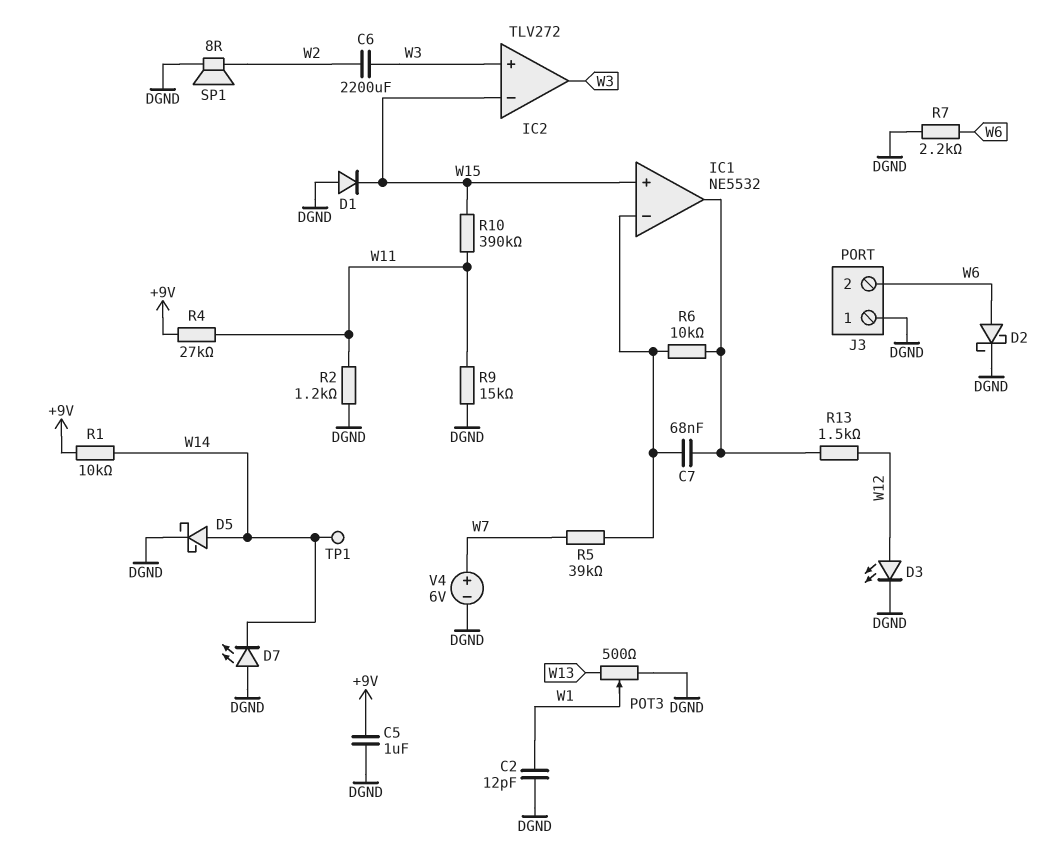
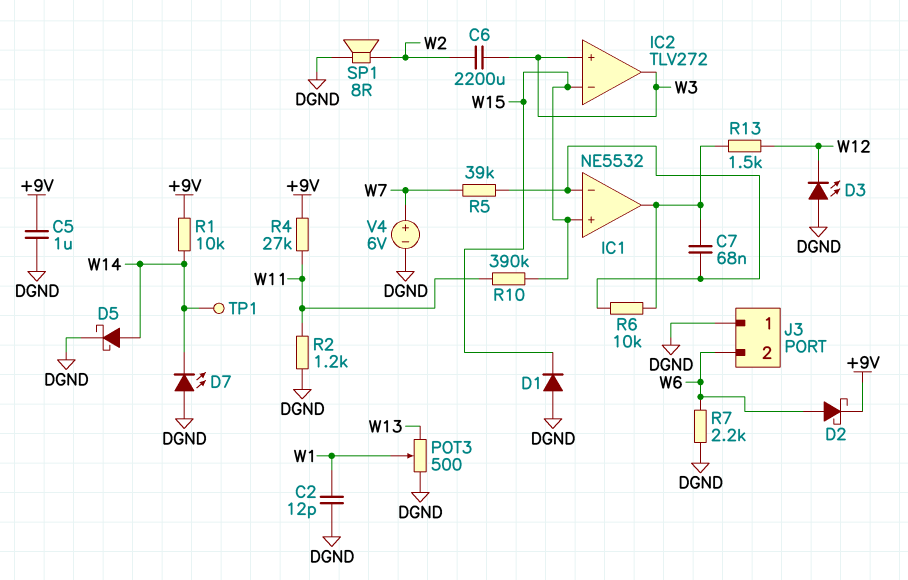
D2: schottky (A W6, K DGND) -> schottky (A W6, K +9V)
D3: LED (A W12, K DGND) -> LED (A DGND, K W12)
R9: 15k (DGND, W11) -> none

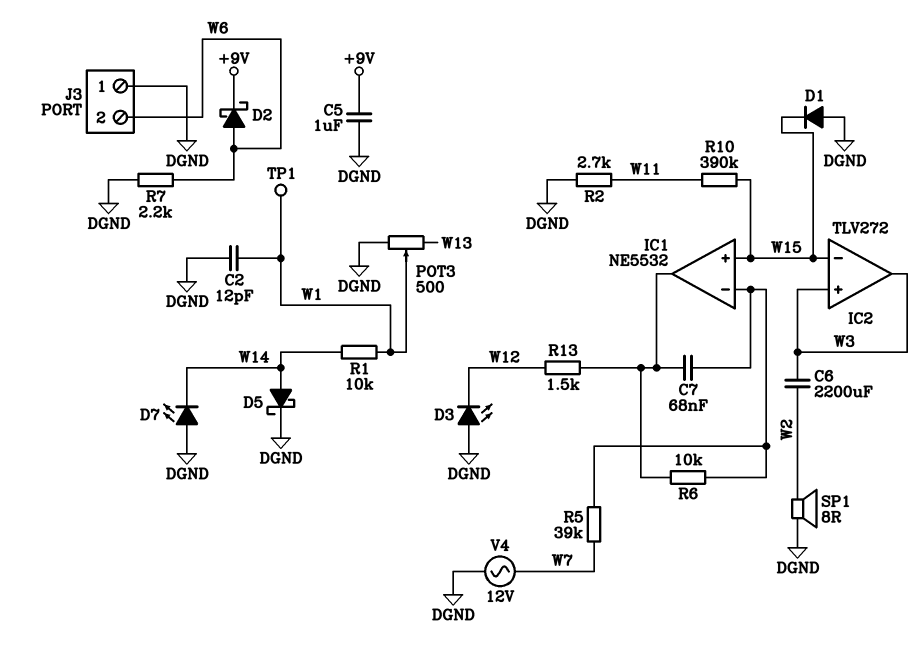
R1: 10k (+9V, W14) -> 10k (W1, W14)
R2: 1.2k (DGND, W11) -> 2.7k (DGND, W11)
R4: 27k (+9V, W11) -> none
TP1: test point (W14) -> test point (W1)
V4: 6V (plus W7, minus DGND) -> AC 12V (DGND, W7)

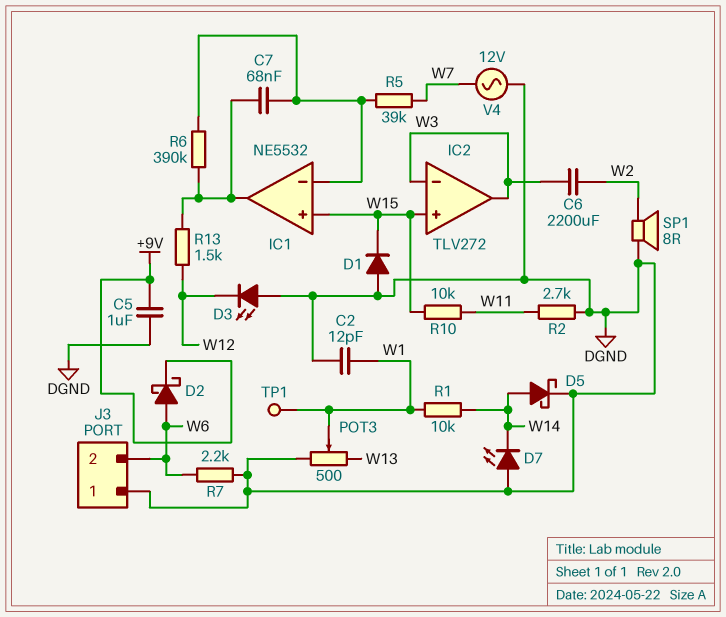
IC2 pin in+: W3 -> W15
IC2 pin in-: W15 -> W3
R6: 10k (IC1/in-, IC1/out) -> 390k (IC1/in-, IC1/out)
R10: 390k (W11, W15) -> 10k (W11, W15)

